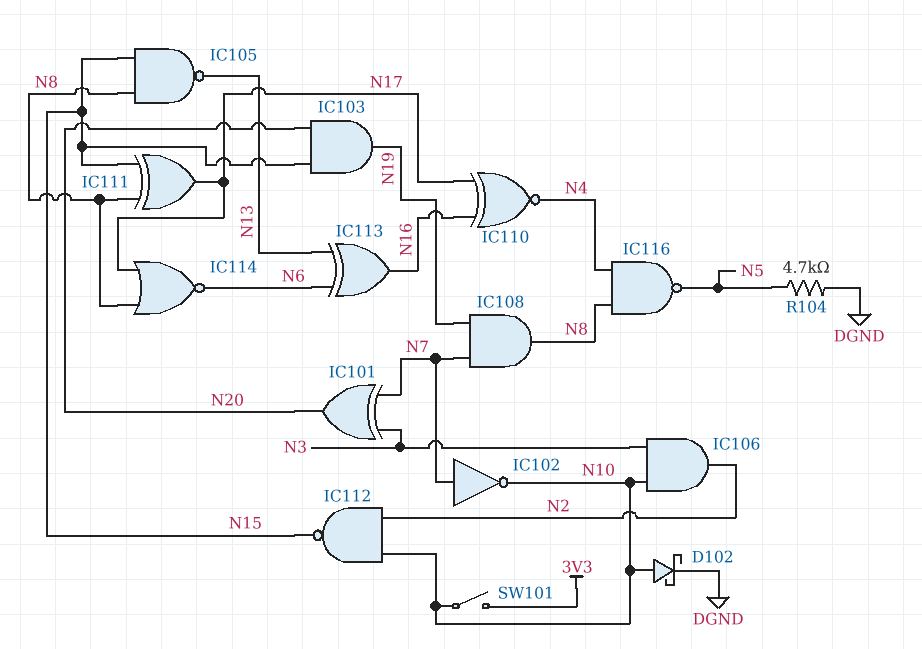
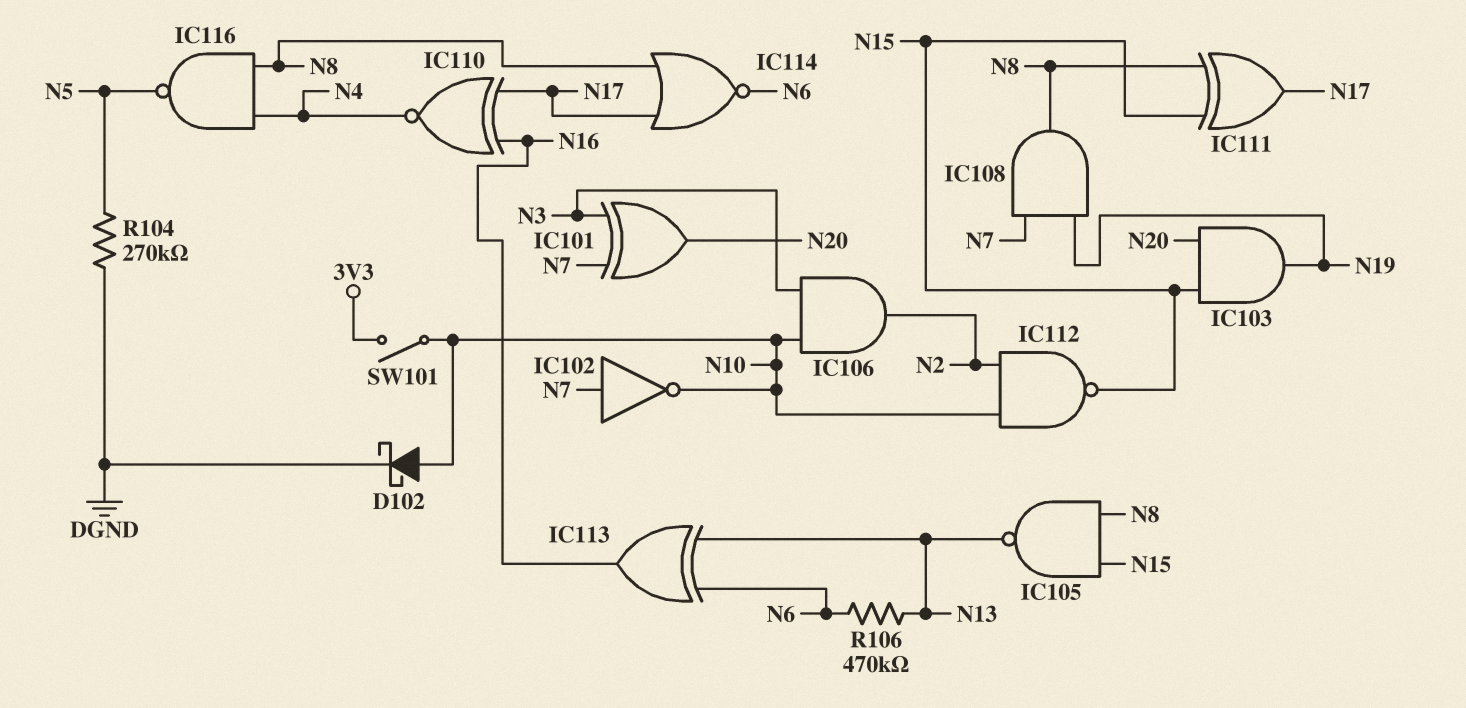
R104: 4.7k (DGND, N5) -> 270k (DGND, N5)
R106: none -> 470k (N6, N13)

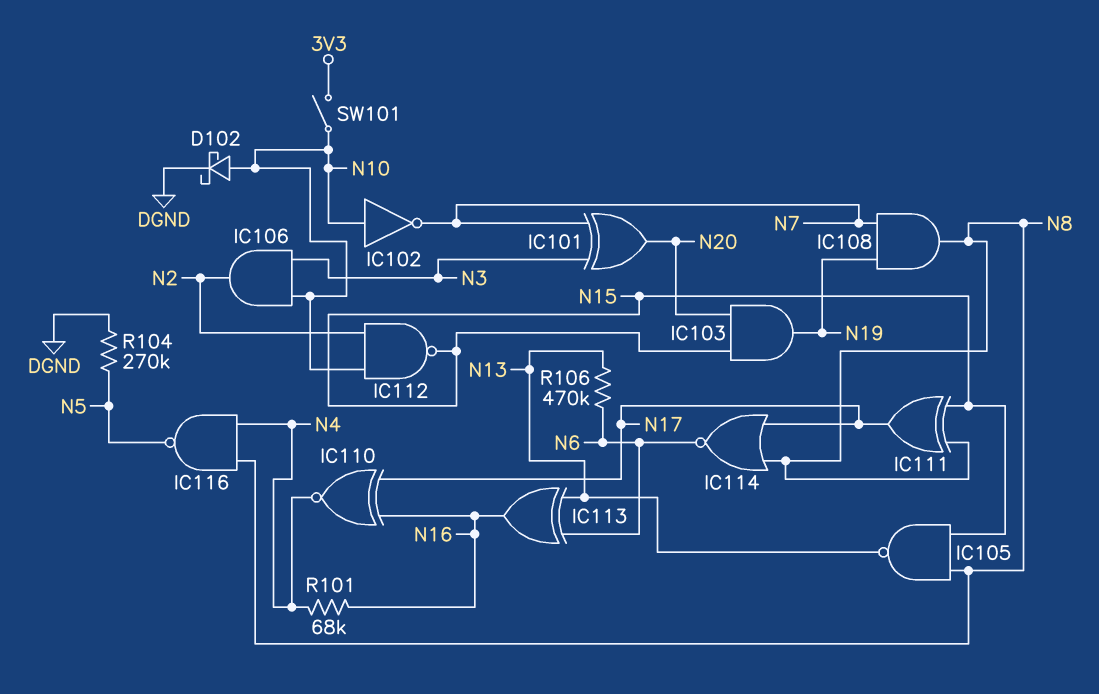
IC102: NOT (in N7, out N10) -> NOT (in N10, out N7)
R101: none -> 68k (N4, N16)

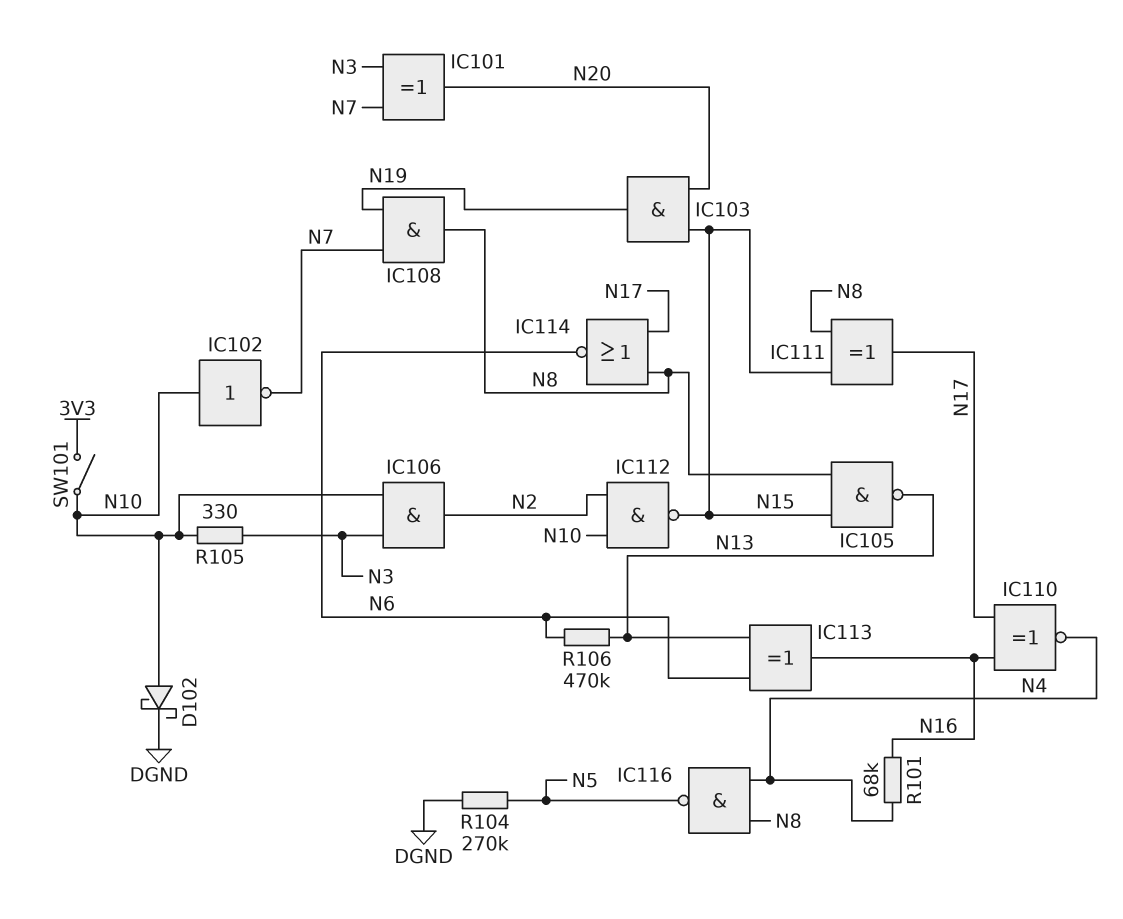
R105: none -> 330 (N3, N10)

